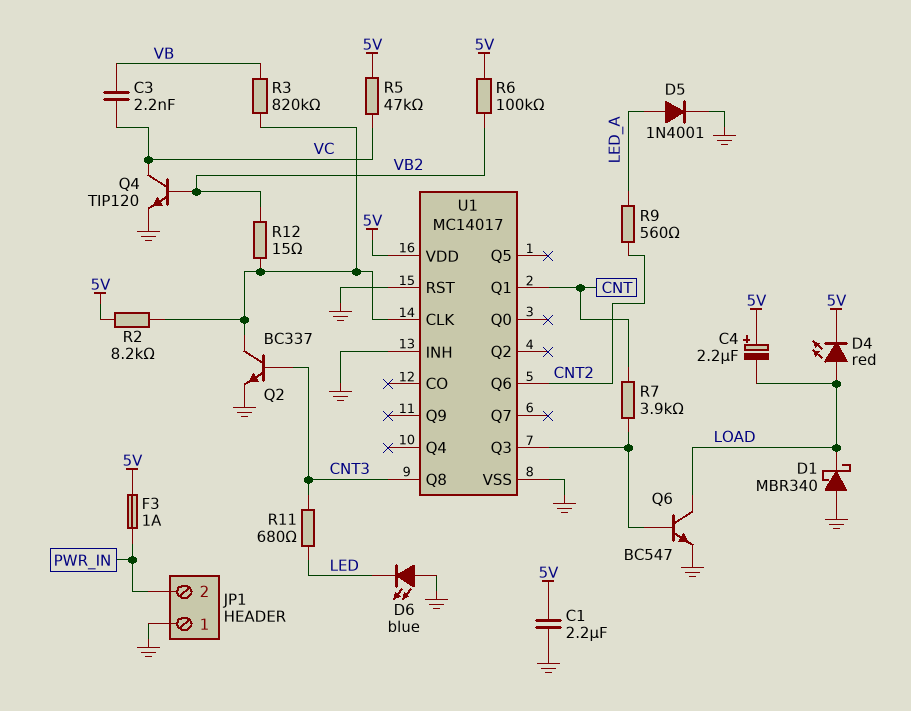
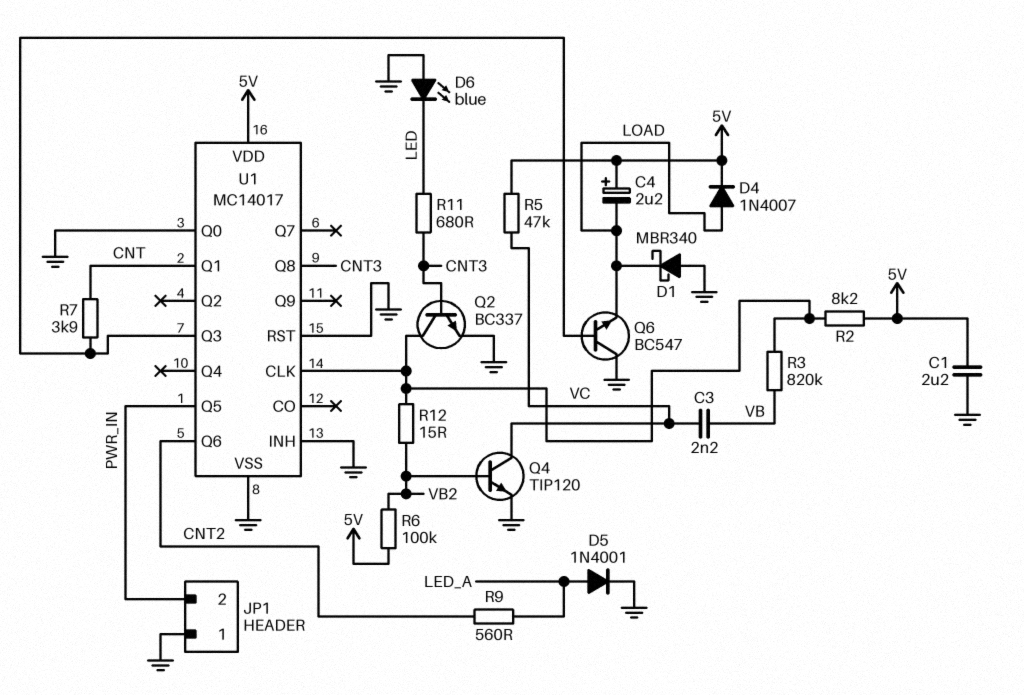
D4: LED red (A LOAD, K 5V) -> diode 1N4007 (A LOAD, K 5V)
F3: 1A (5V, PWR_IN) -> none
Q6: NPN BC547 (B U1/Q3, C LOAD, E GND) -> NPN BC547 (B U1/Q3, C GND, E LOAD)
U1 pin Q0: none -> GND
U1 pin Q5: none -> PWR_IN

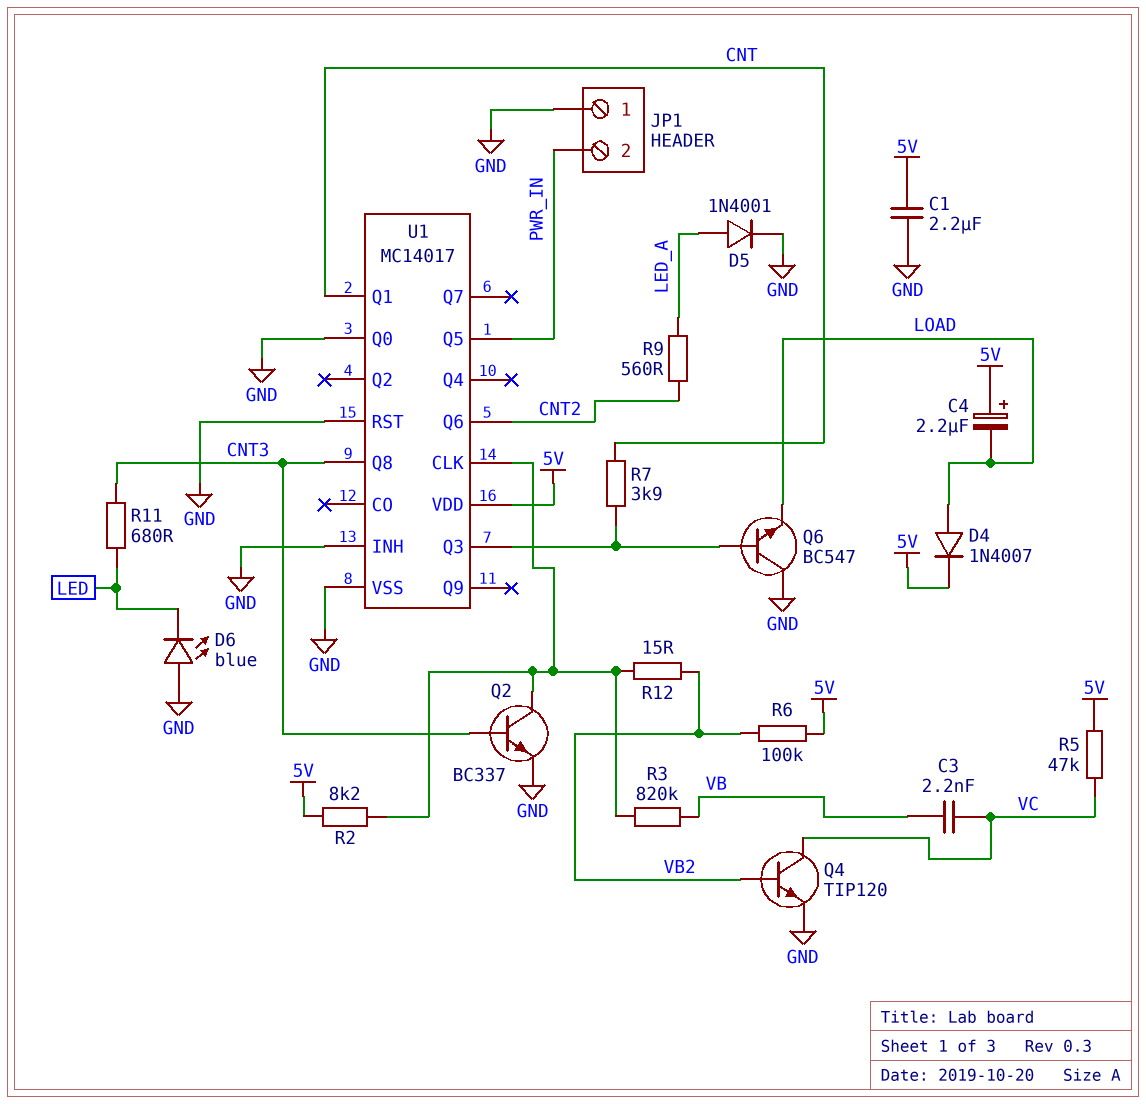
D1: schottky MBR340 (A GND, K LOAD) -> none

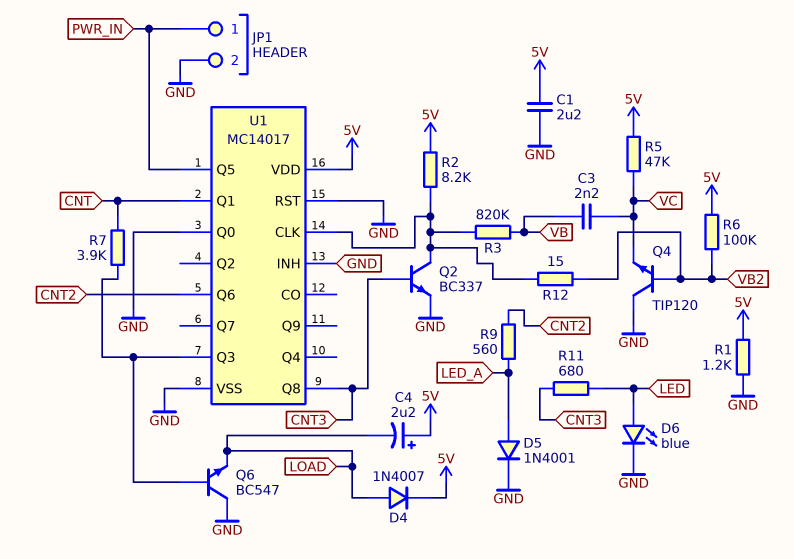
D6: LED blue (A GND, K LED) -> LED blue (A LED, K GND)
JP1 pin 1: GND -> PWR_IN
JP1 pin 2: PWR_IN -> GND
Q4: NPN TIP120 (B VB2, C VC, E GND) -> NPN TIP120 (B VB2, C GND, E VC)
R1: none -> 1.2k (5V, GND)

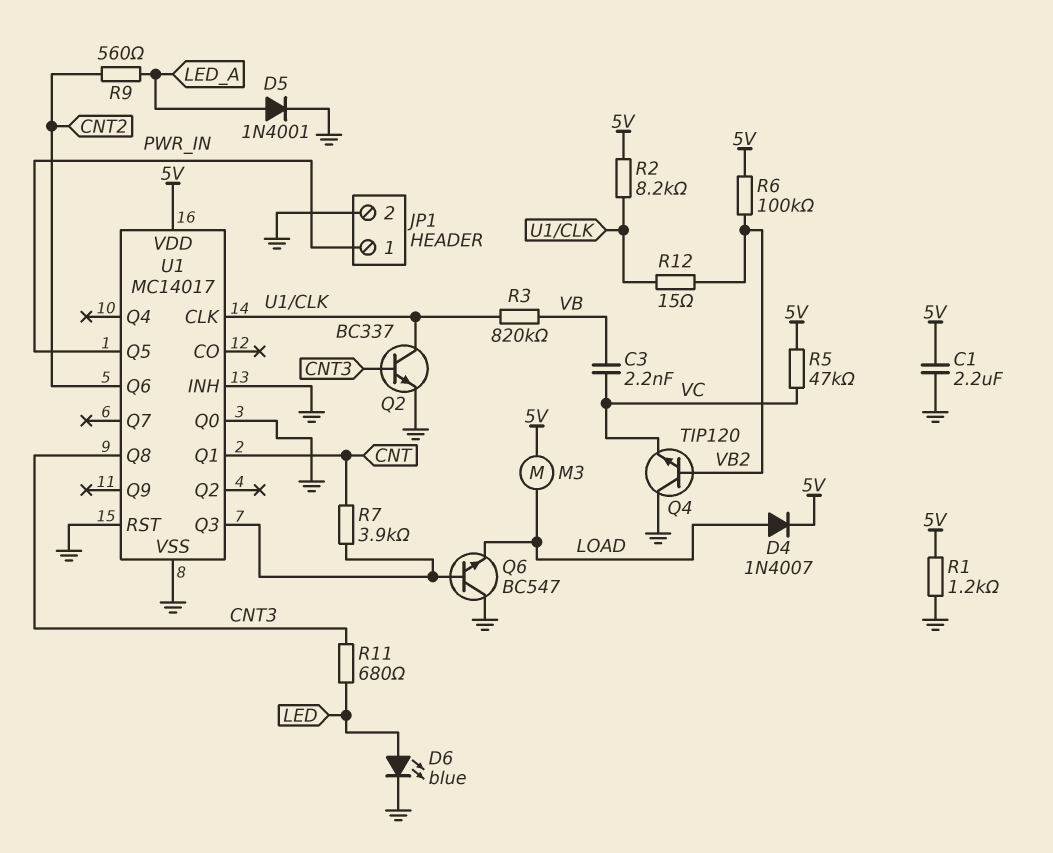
C4: 2.2uF (plus 5V, minus LOAD) -> none
M3: none -> motor (5V, LOAD)

